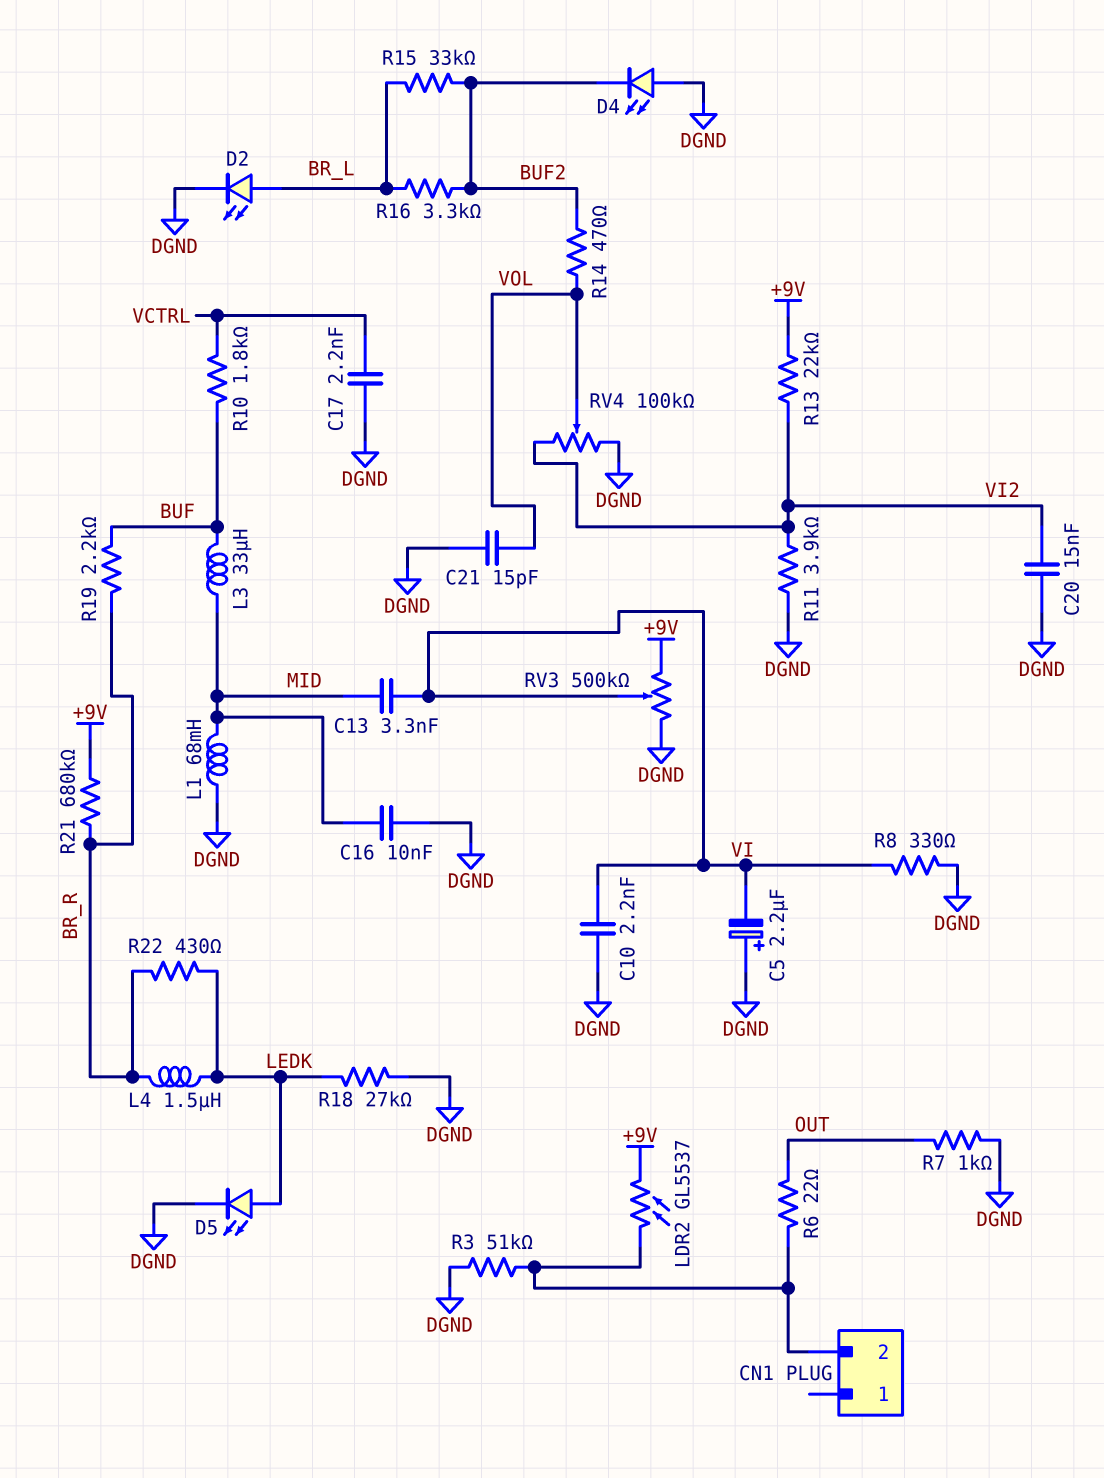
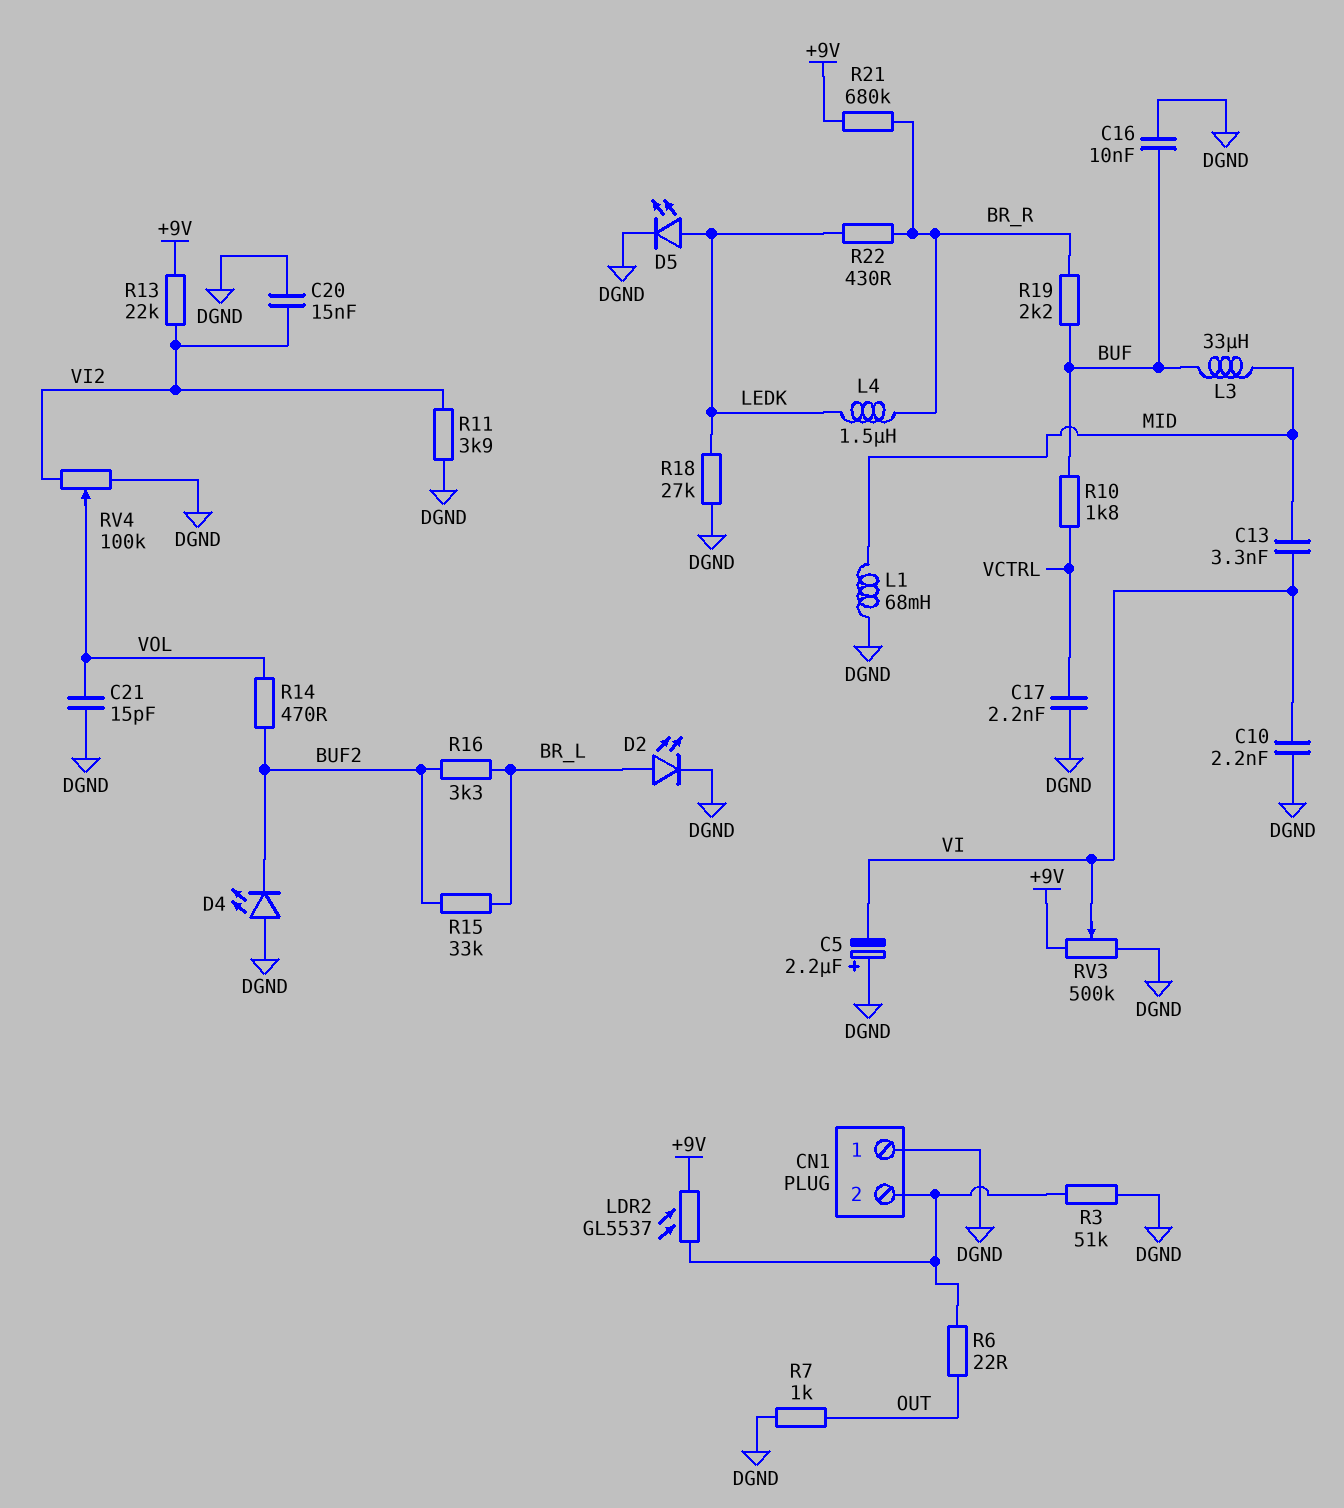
C16: 10nF (DGND, MID) -> 10nF (BUF, DGND)
CN1 pin 1: none -> DGND
R8: 330 (DGND, VI) -> none

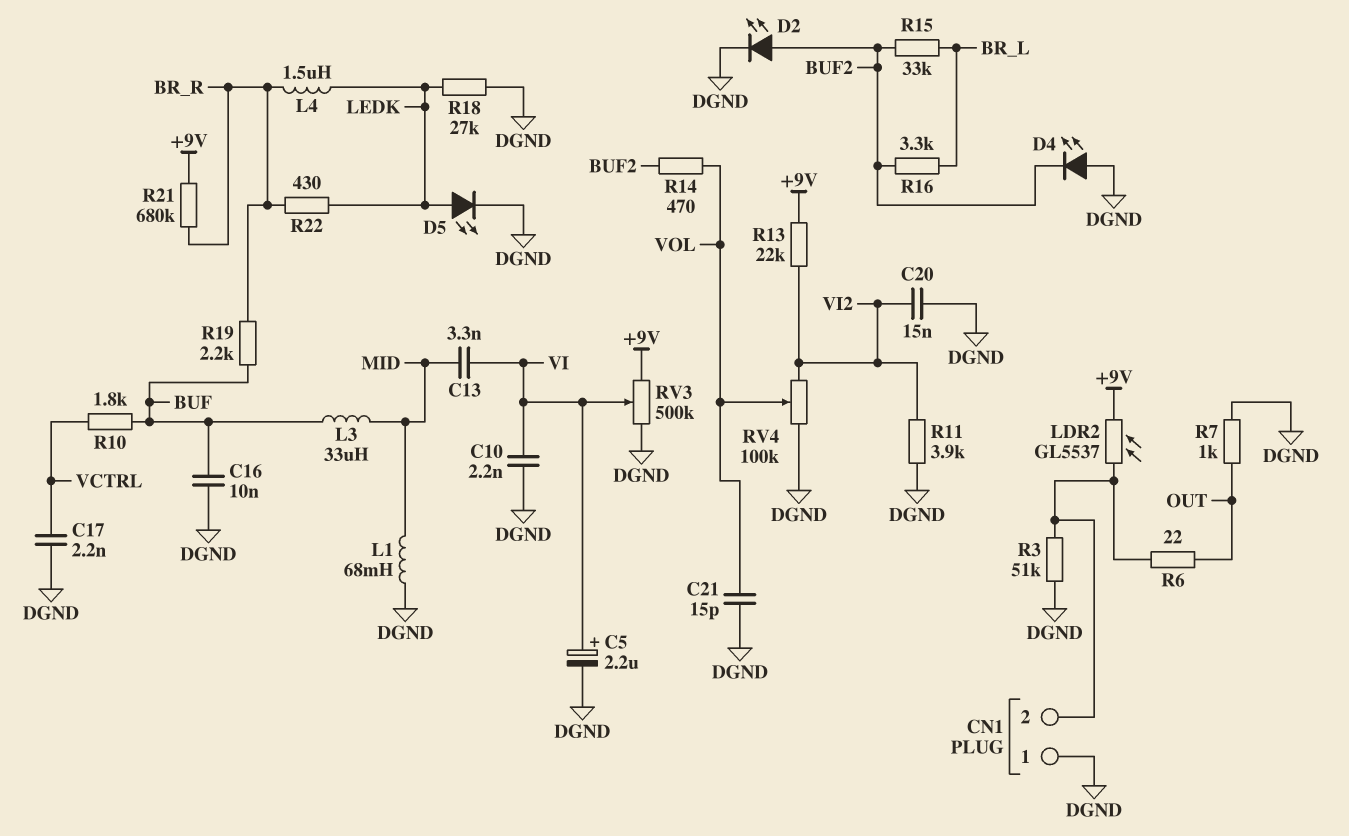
C5: 2.2uF (plus DGND, minus VI) -> 2.2uF (plus VI, minus DGND)
D2: LED (A BR_L, K DGND) -> LED (A BUF2, K DGND)

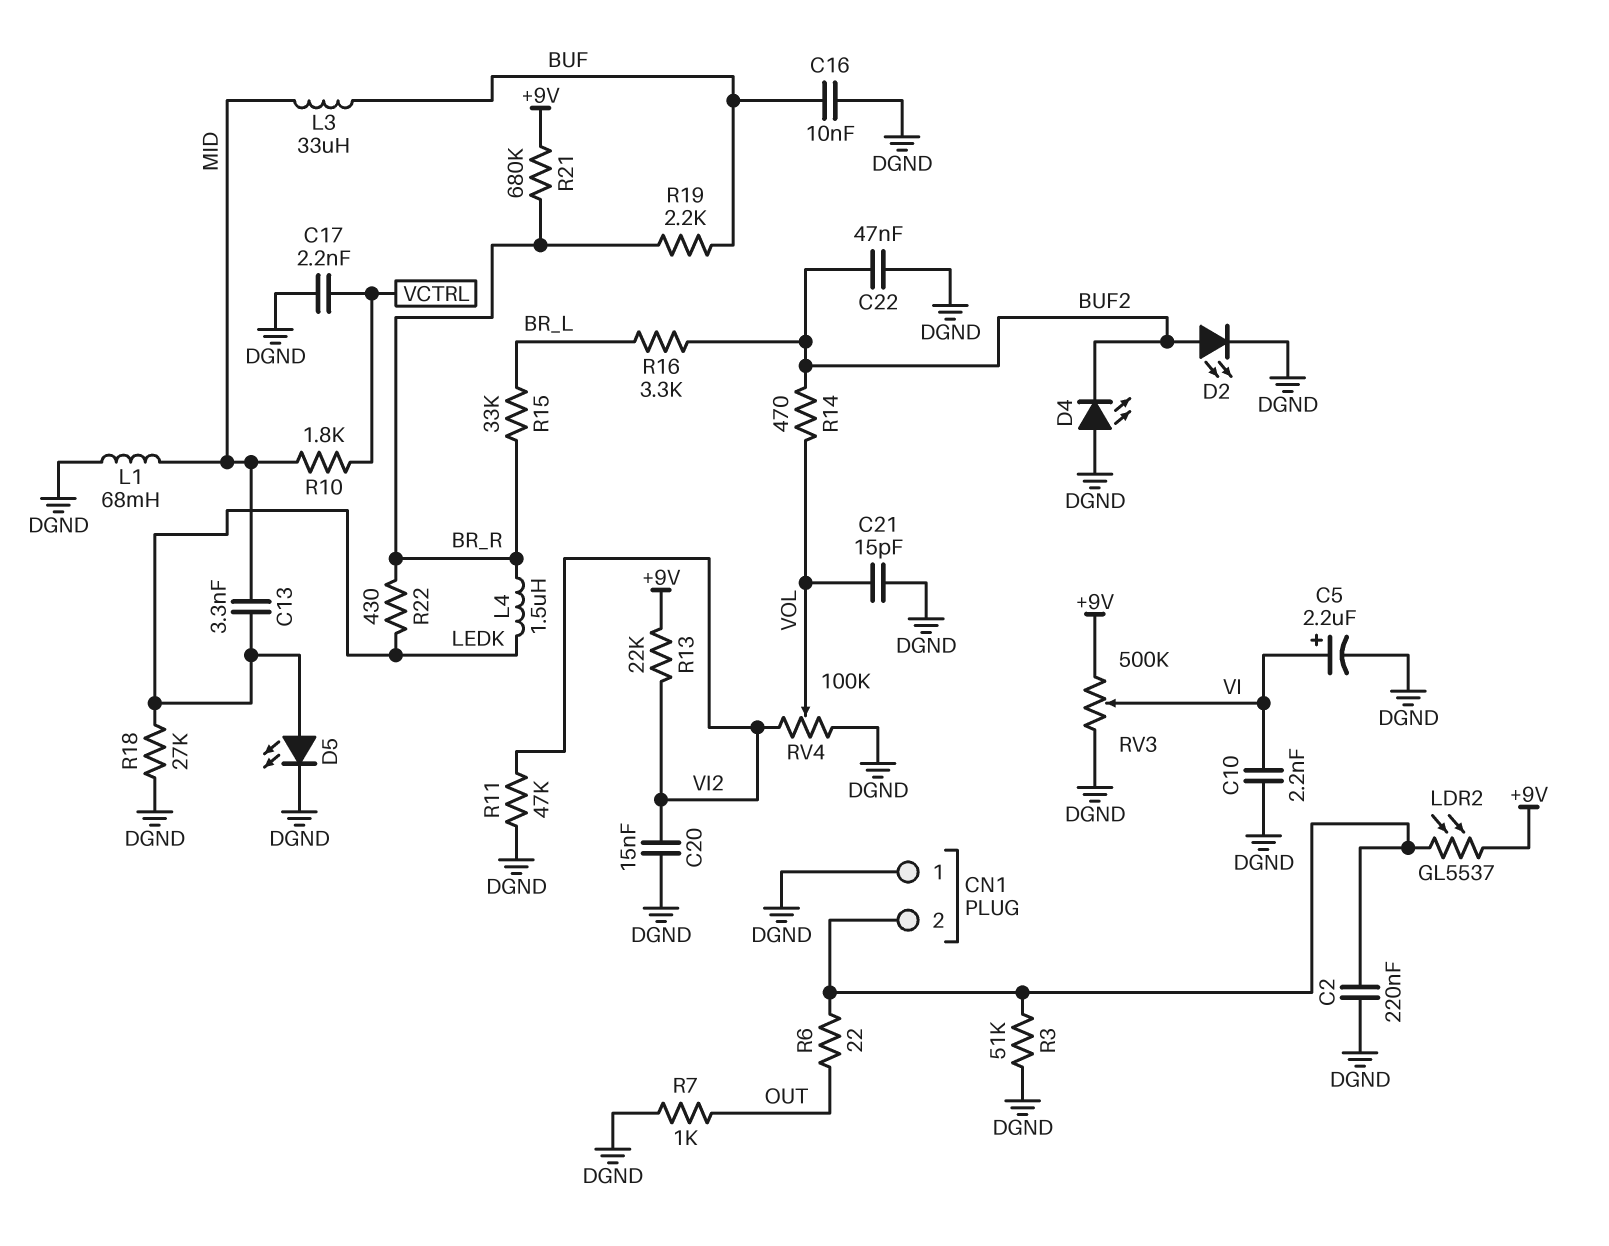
C2: none -> 220nF (CN1/2, DGND)
C13: 3.3nF (MID, VI) -> 3.3nF (LEDK, MID)
C22: none -> 47nF (BUF2, DGND)
R10: 1.8k (BUF, VCTRL) -> 1.8k (MID, VCTRL)
R11: 3.9k (DGND, VI2) -> 47k (DGND, VI2)
R15: 33k (BR_L, BUF2) -> 33k (BR_L, BR_R)

